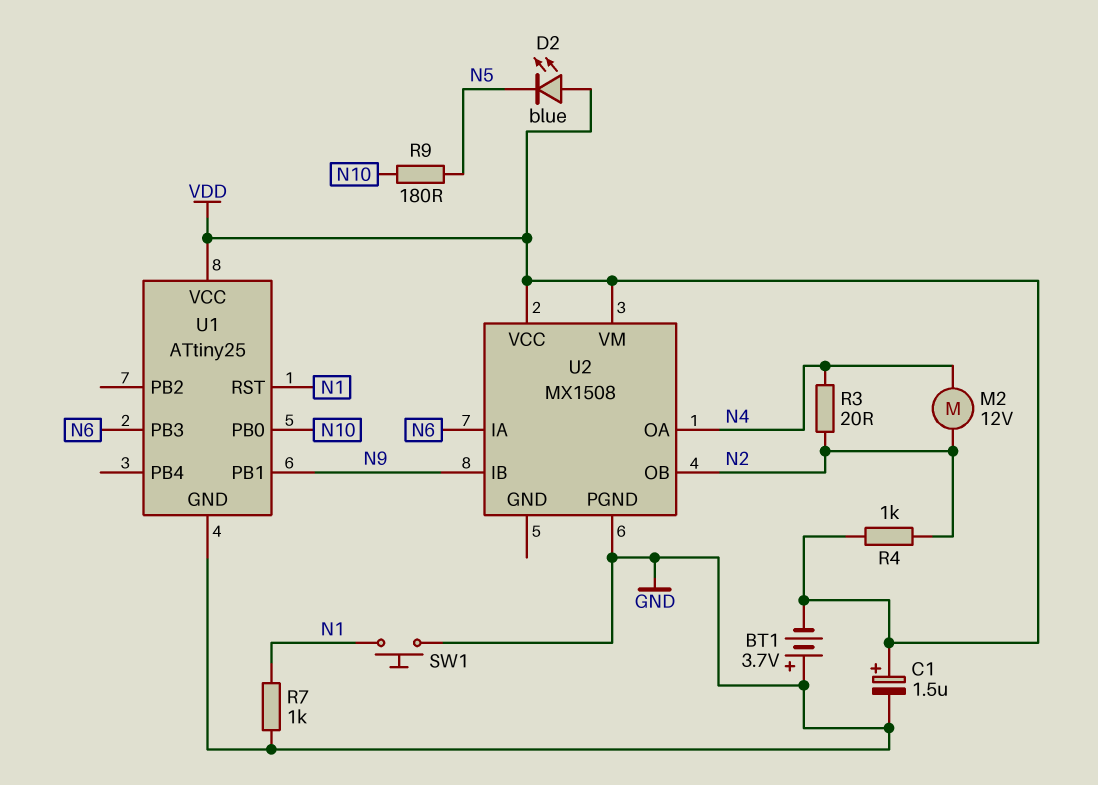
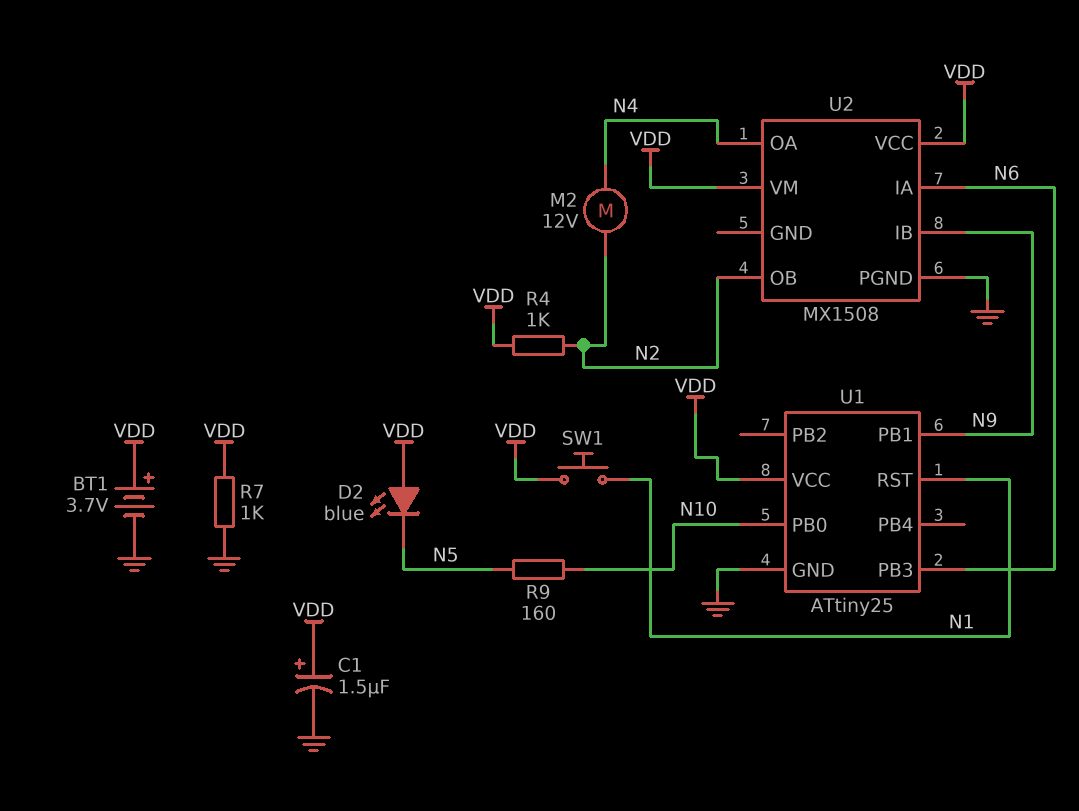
BT1: 3.7V (plus GND, minus VDD) -> 3.7V (plus VDD, minus GND)
R3: 20 (N2, N4) -> none
R7: 1k (GND, N1) -> 1k (GND, VDD)
R9: 180 (N5, N10) -> 160 (N5, N10)
SW1: button (GND, N1) -> button (N1, VDD)

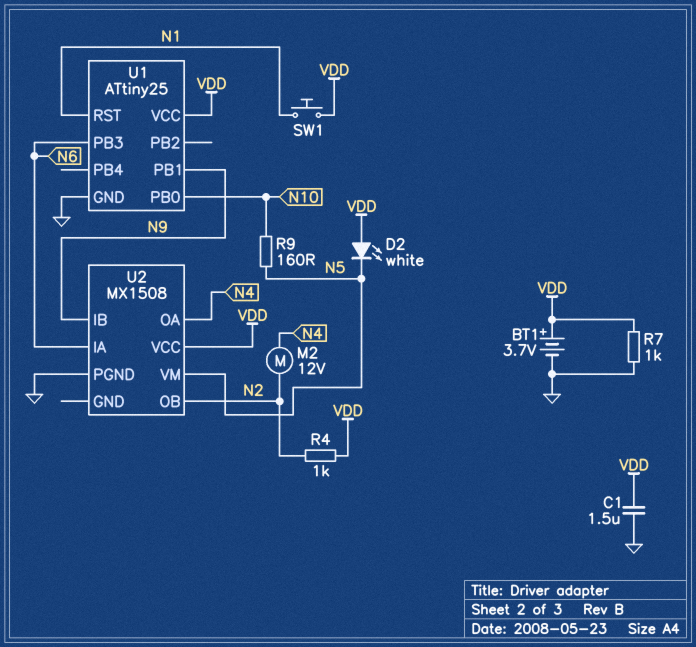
C1: 1.5uF (plus VDD, minus GND) -> 1.5uF (GND, VDD)
D2: LED blue (A VDD, K N5) -> LED white (A VDD, K N5)
U2 pin VM: VDD -> N5

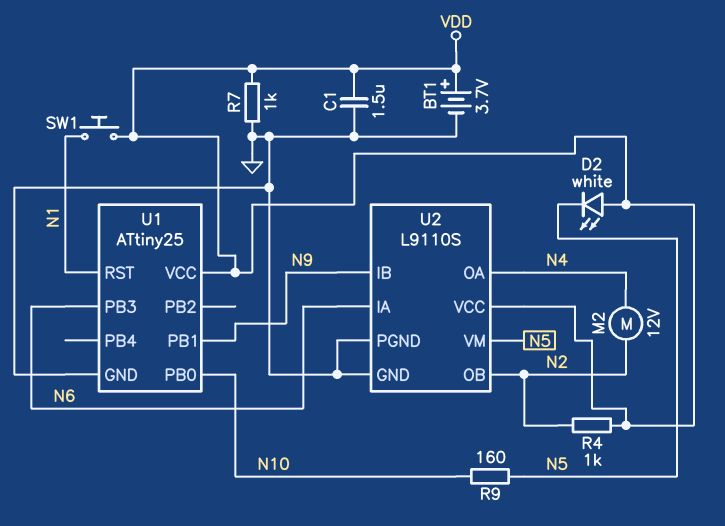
U2: MX1508 -> L9110S
U2 pin GND: none -> GND

